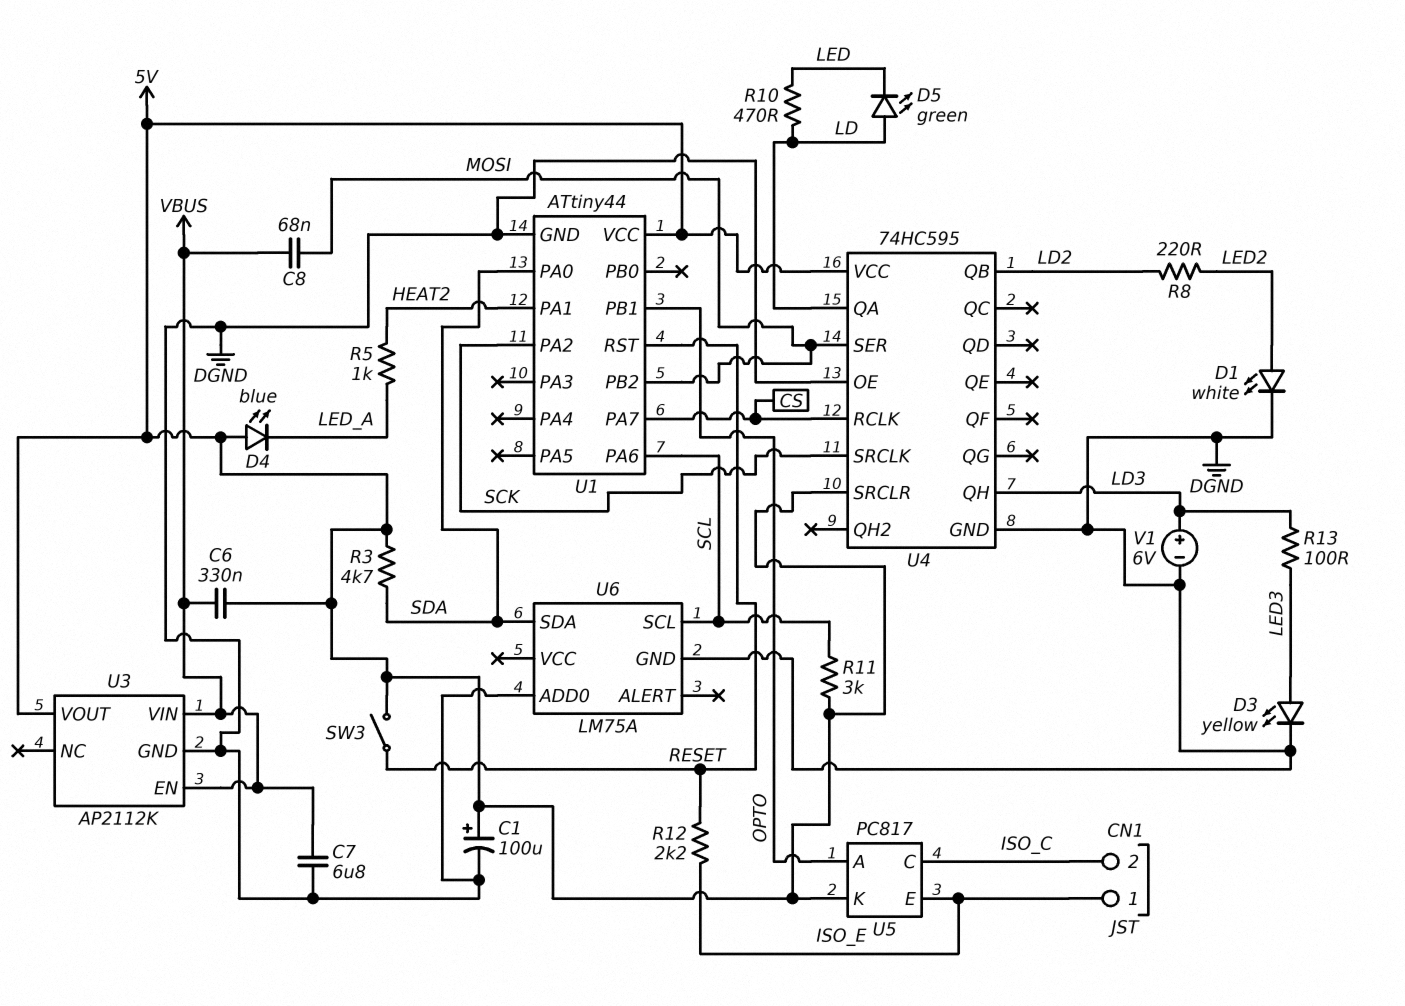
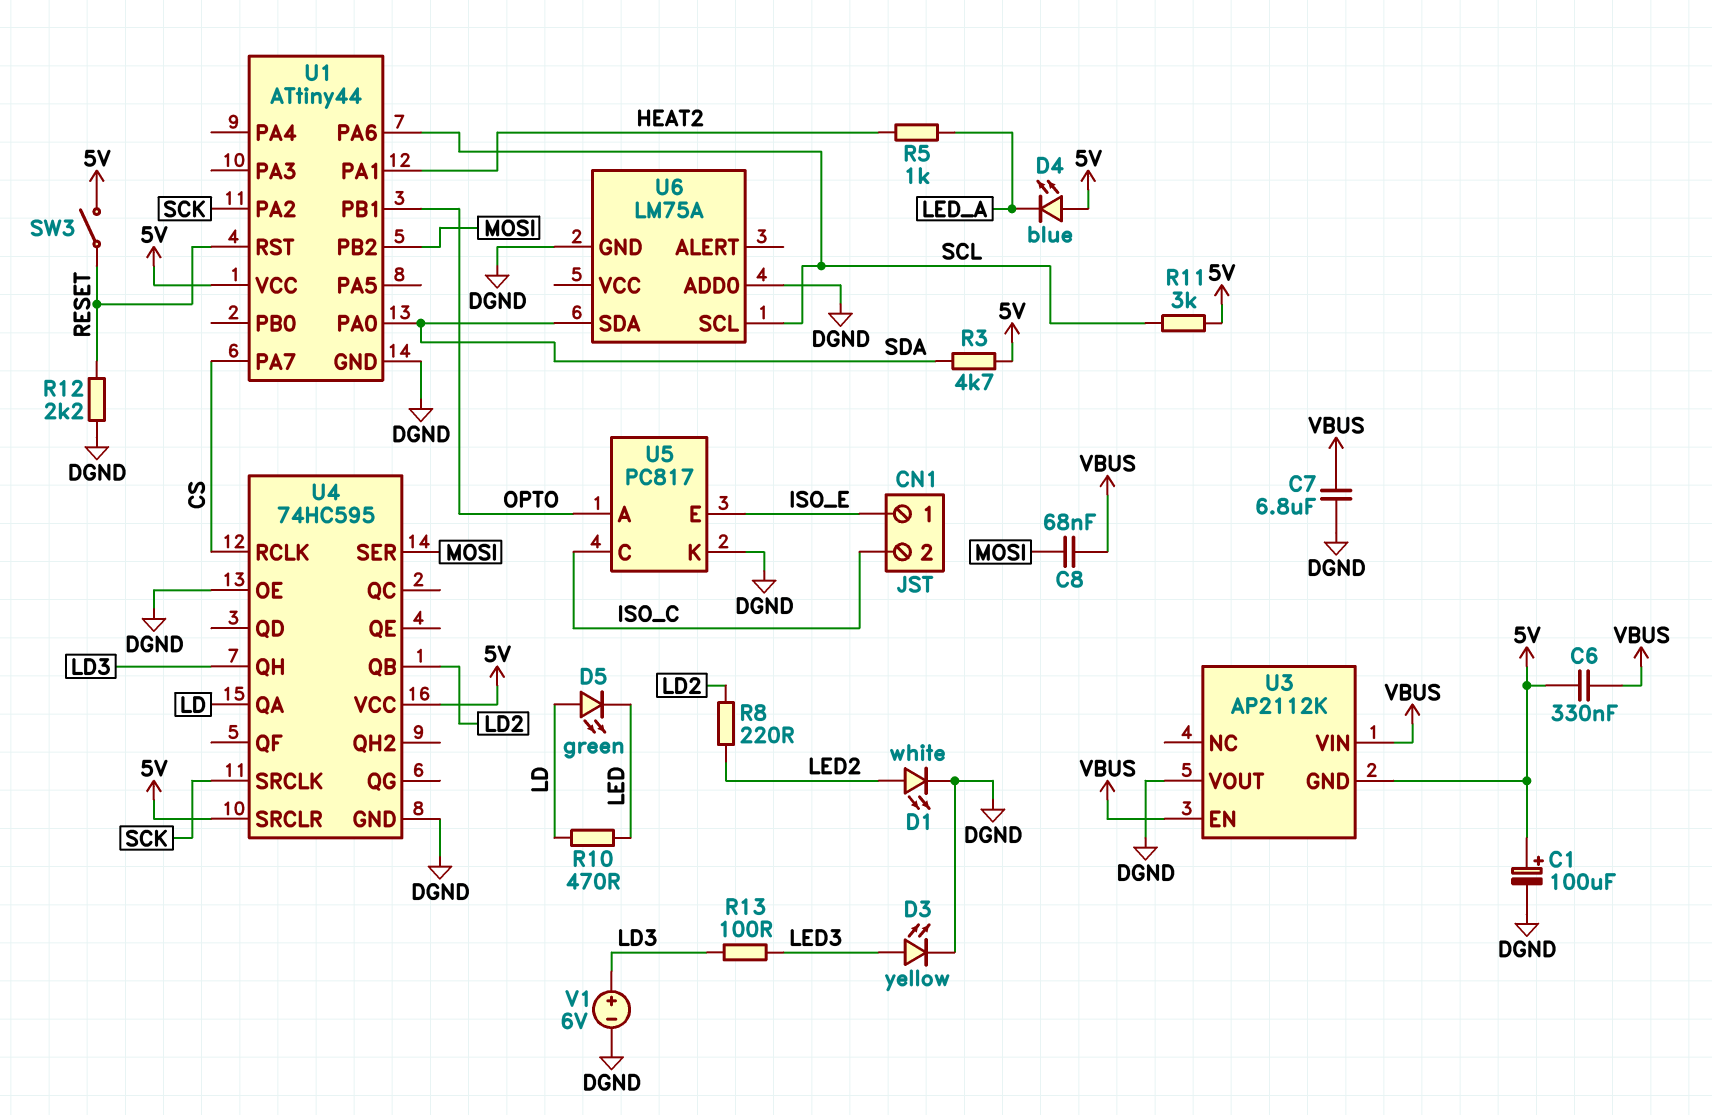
R12: 2.2k (ISO_E, RESET) -> 2.2k (DGND, RESET)
U3 pin GND: DGND -> 5V
U3 pin VOUT: 5V -> DGND
U5 pin K: 5V -> DGND

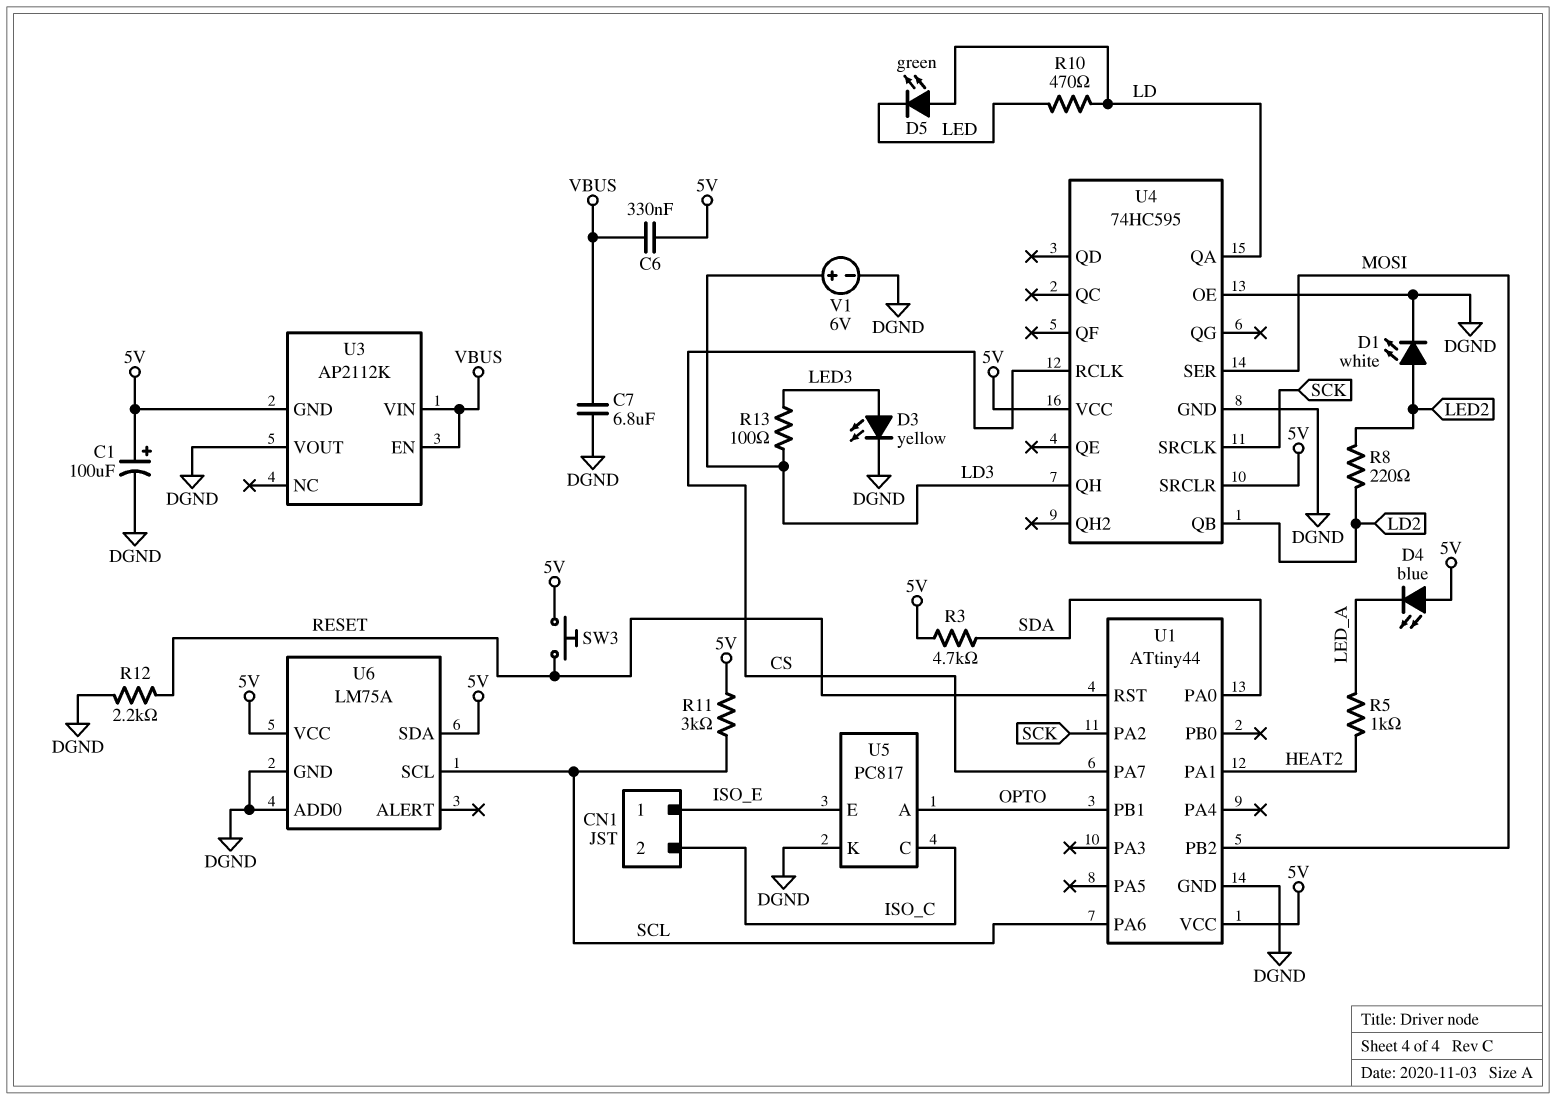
C8: 68nF (MOSI, VBUS) -> none
SW3: switch (5V, RESET) -> button (5V, RESET)
U6 pin SDA: SDA -> 5V
U6 pin VCC: none -> 5V

